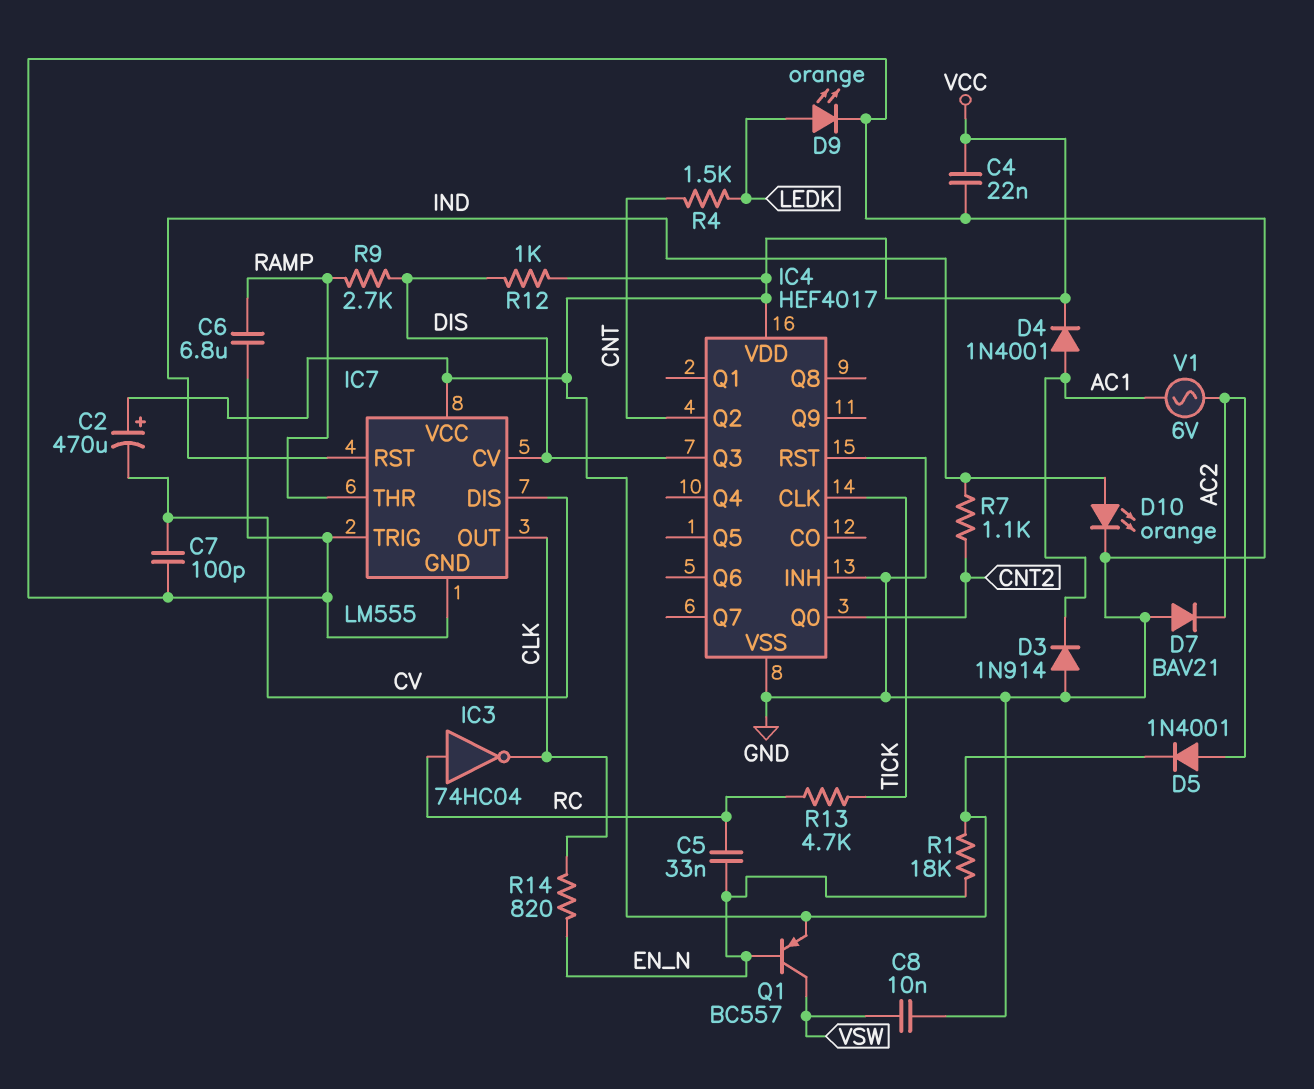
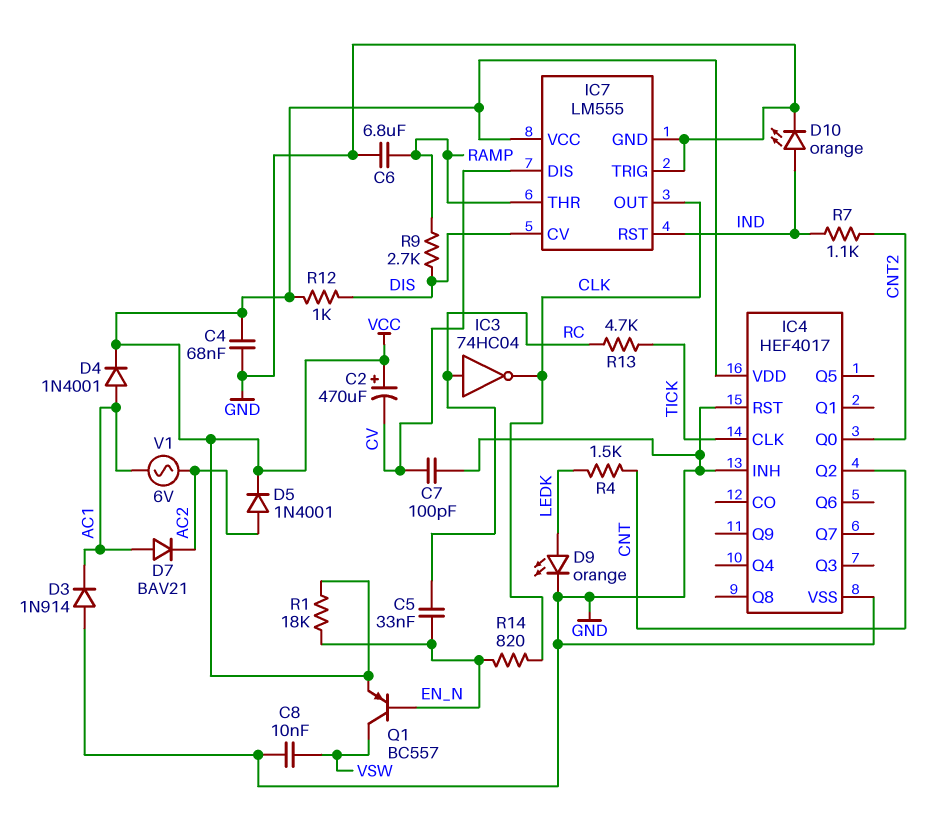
C4: 22nF (GND, VCC) -> 68nF (GND, VCC)
D7: diode BAV21 (A GND, K AC2) -> diode BAV21 (A AC1, K AC2)
IC4 pin Q3: DIS -> none

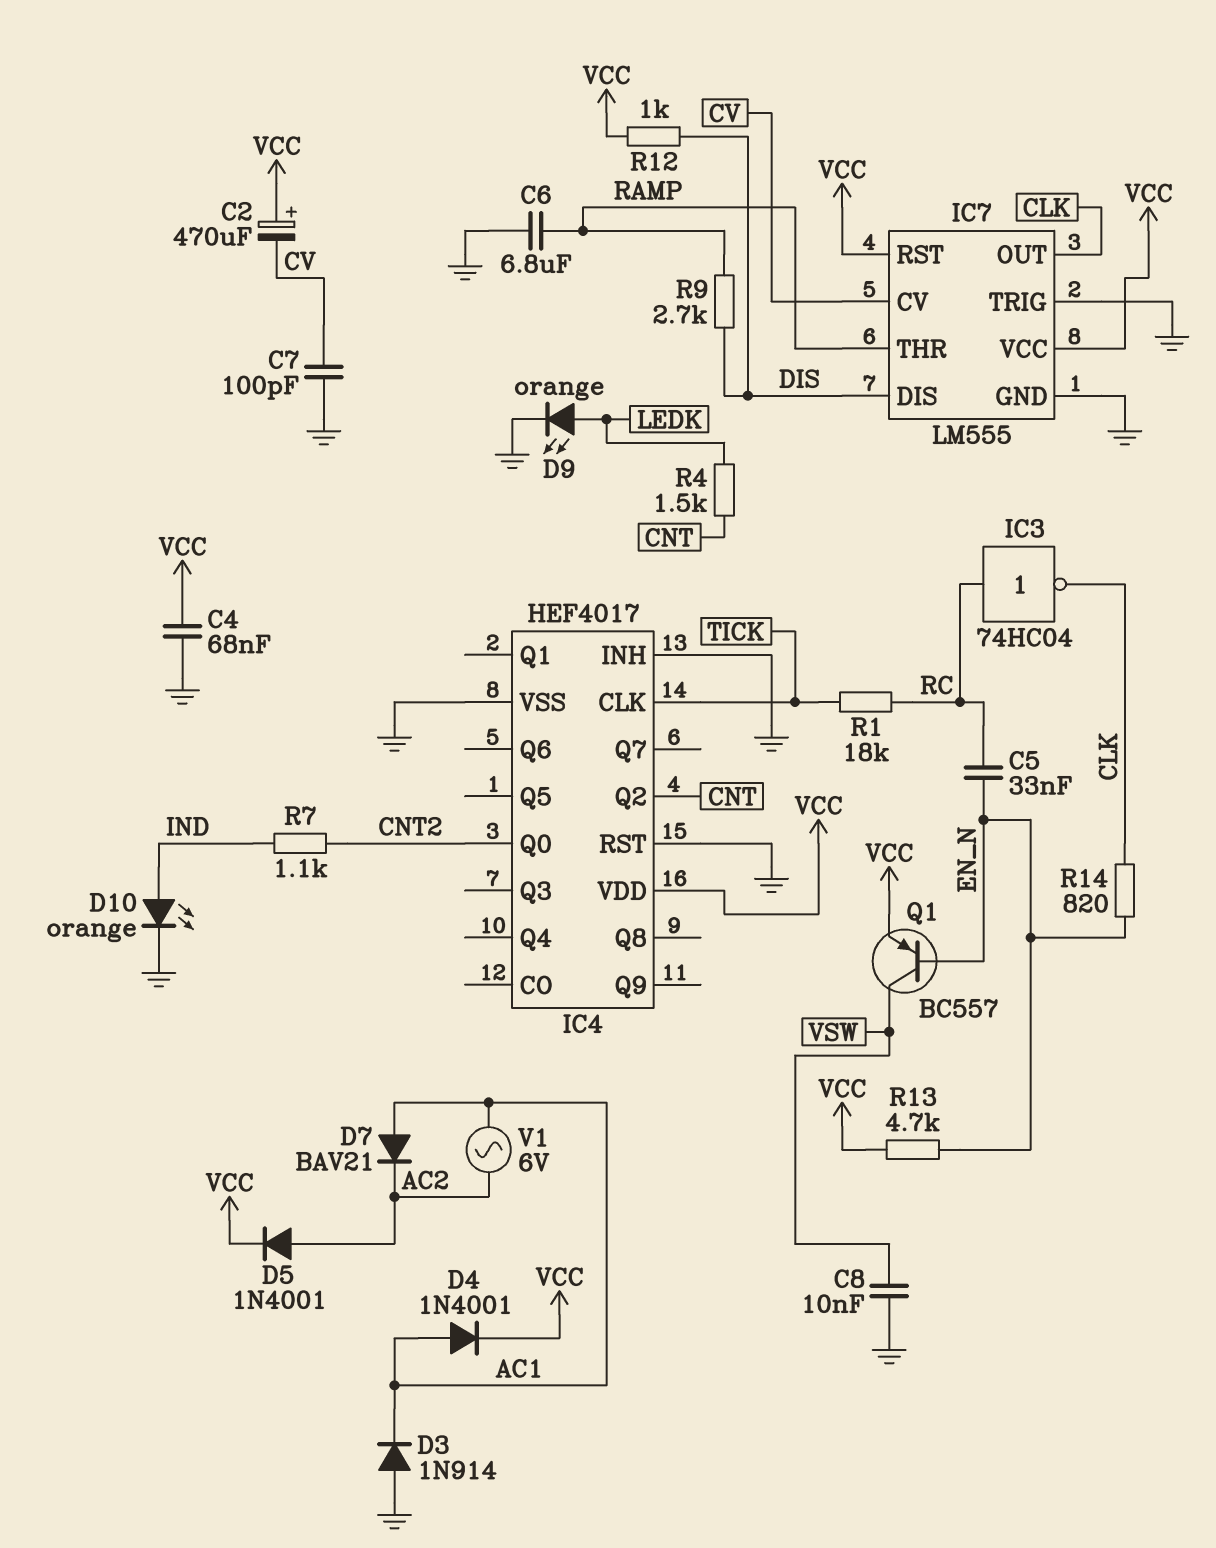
IC7 pin CV: DIS -> CV
IC7 pin DIS: CV -> DIS
IC7 pin RST: IND -> VCC
R1: 18k (EN_N, VCC) -> 18k (RC, TICK)
R13: 4.7k (RC, TICK) -> 4.7k (EN_N, VCC)

